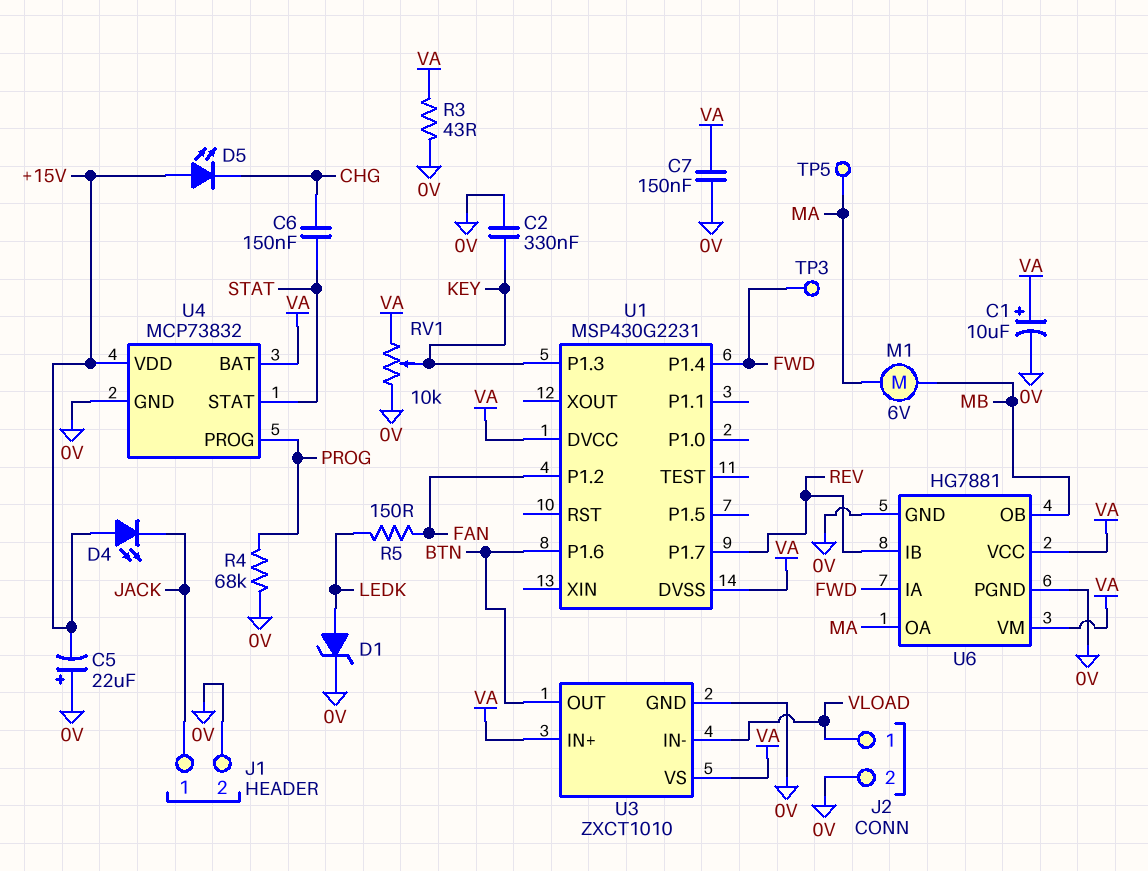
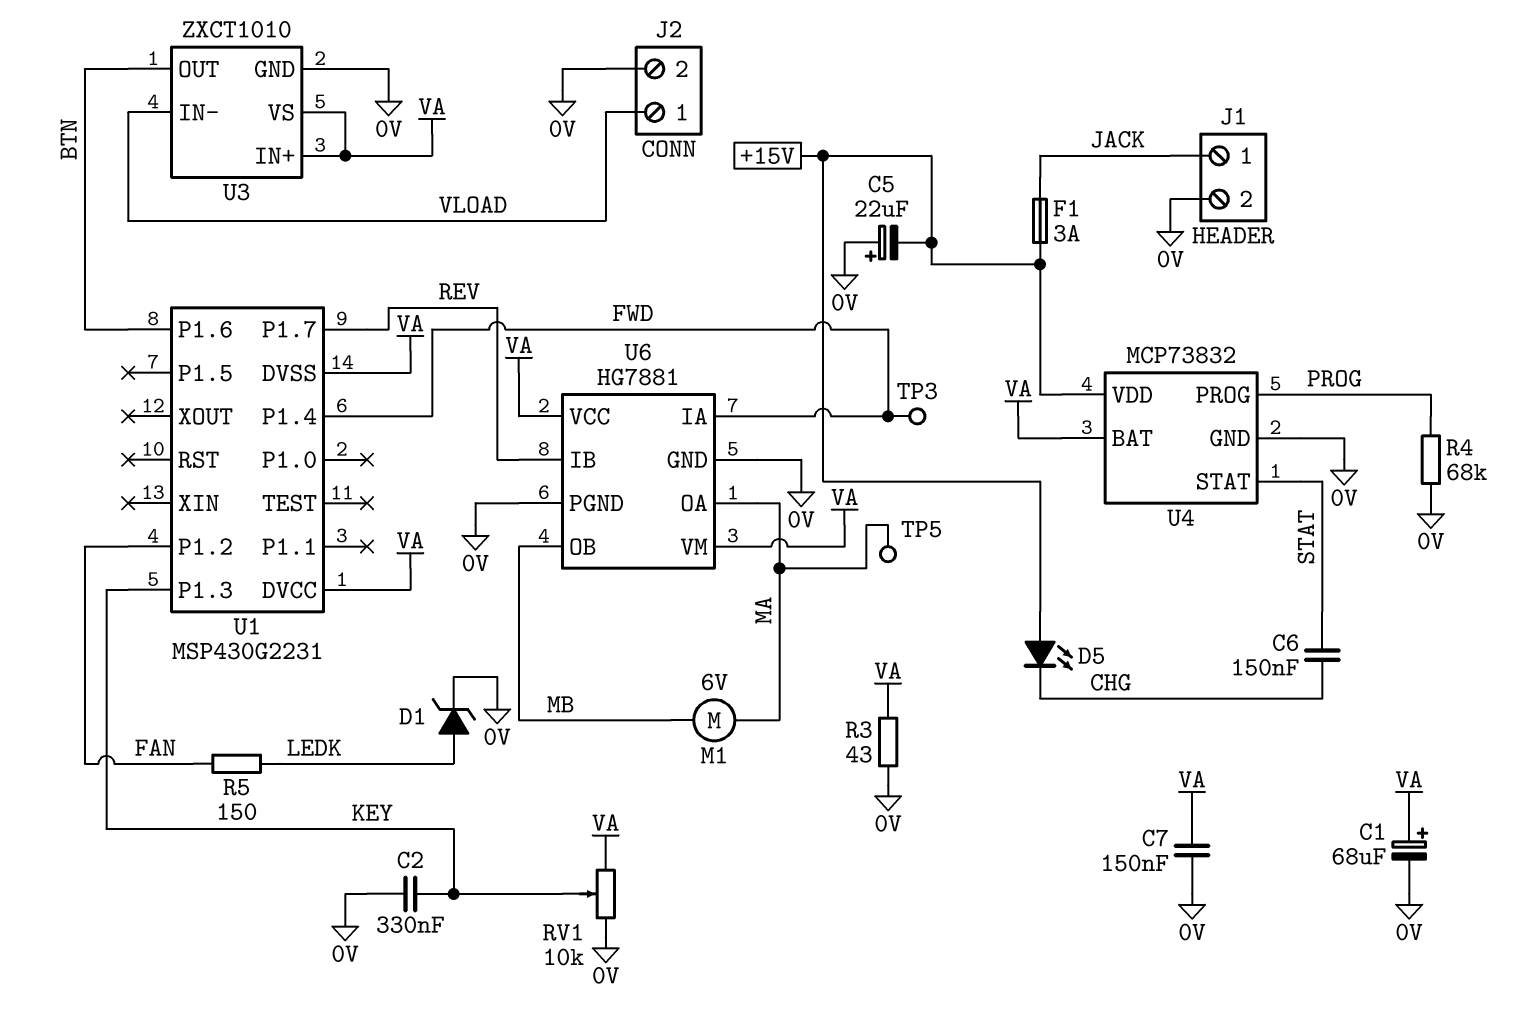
C1: 10uF (plus VA, minus 0V) -> 68uF (plus VA, minus 0V)
D4: LED (A +15V, K JACK) -> none
F1: none -> 3A (+15V, JACK)

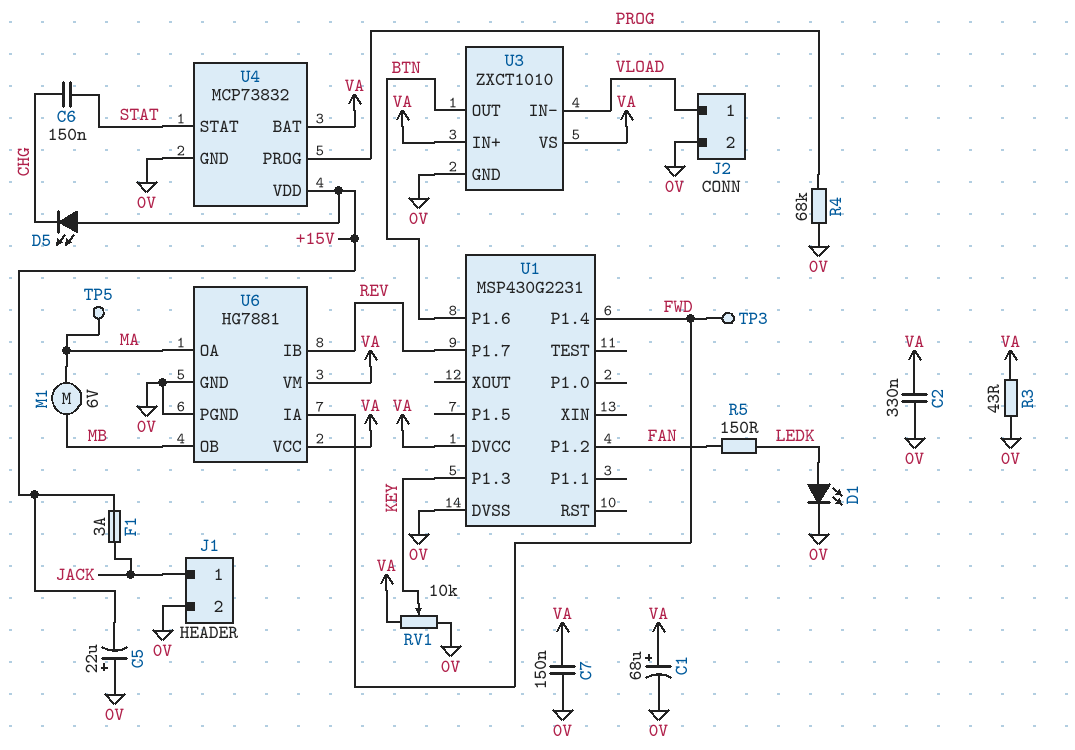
C2: 330nF (0V, KEY) -> 330nF (0V, VA)
D1: zener (A LEDK, K 0V) -> LED (A LEDK, K 0V)
U1 pin DVSS: VA -> 0V

